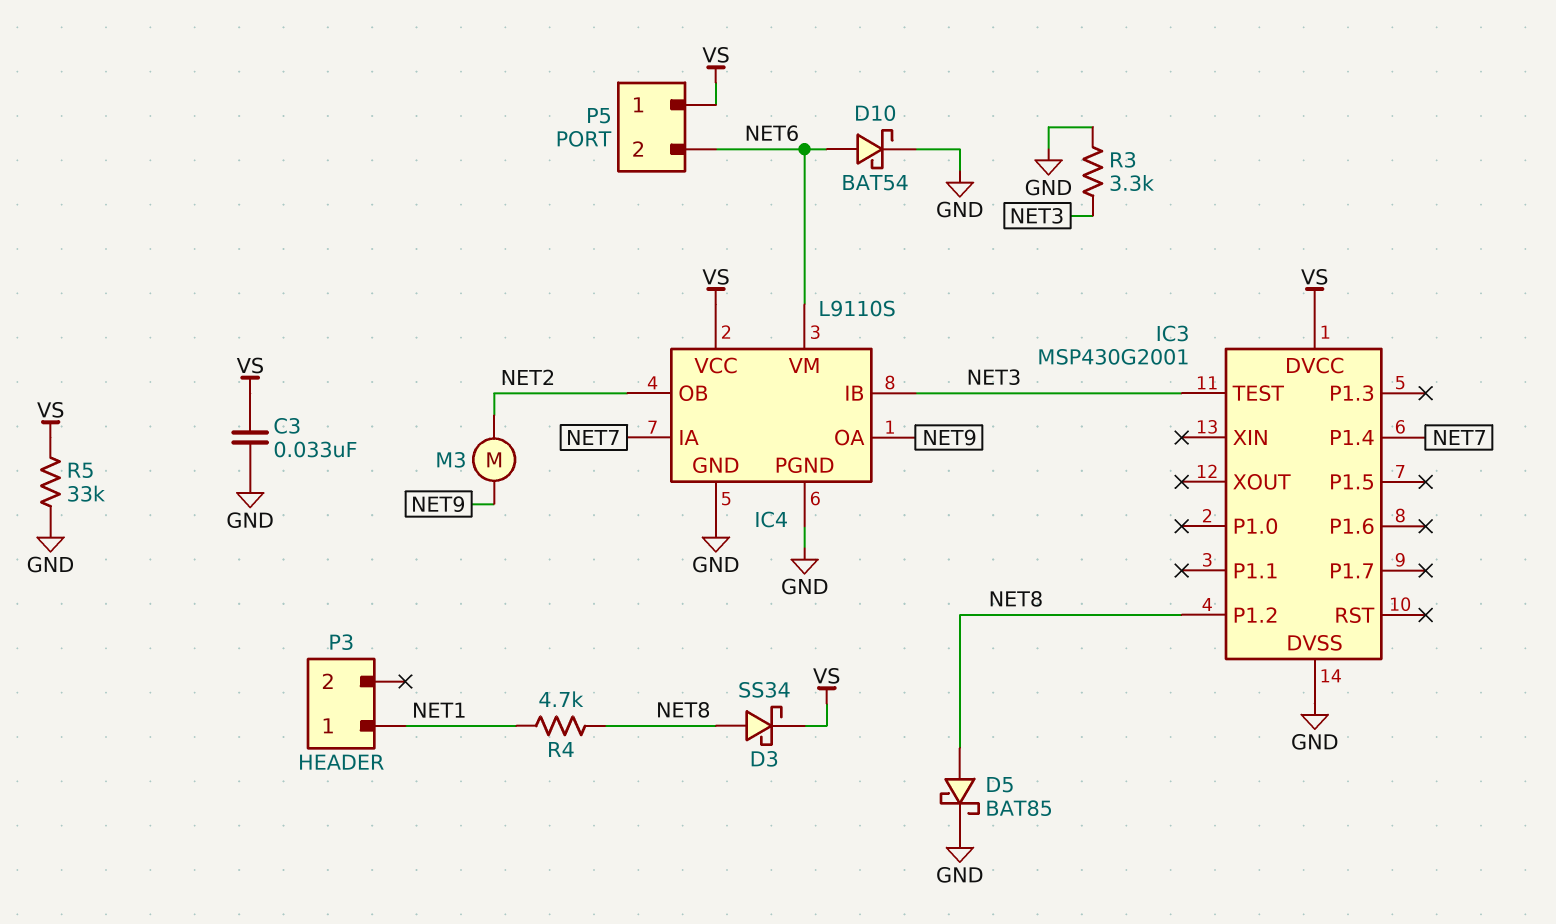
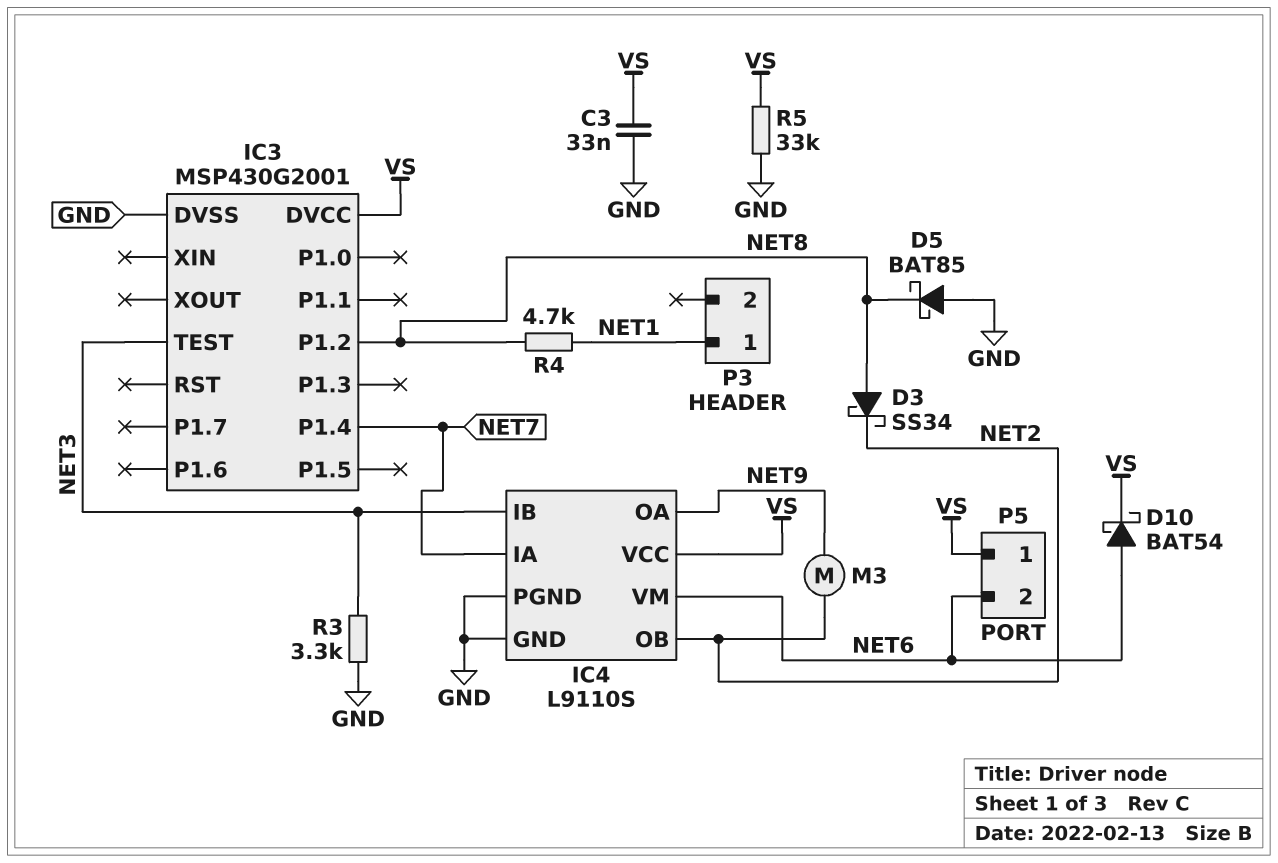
D3: schottky SS34 (A NET8, K VS) -> schottky SS34 (A NET8, K NET2)
D5: schottky BAT85 (A NET8, K GND) -> schottky BAT85 (A GND, K NET8)
D10: schottky BAT54 (A NET6, K GND) -> schottky BAT54 (A NET6, K VS)

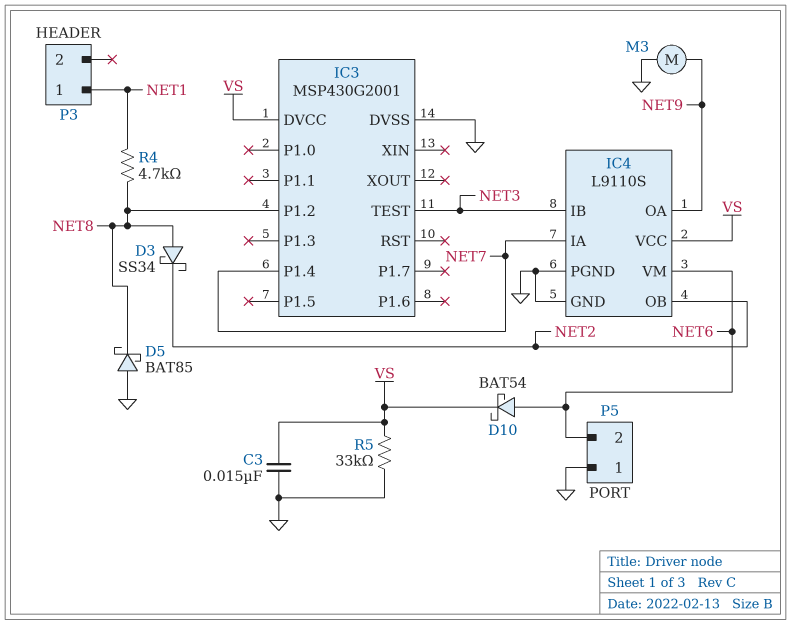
C3: 33nF (GND, VS) -> 15nF (GND, VS)
M3: motor (NET2, NET9) -> motor (GND, NET9)
P5 pin 1: VS -> GND
R3: 3.3k (GND, NET3) -> none

